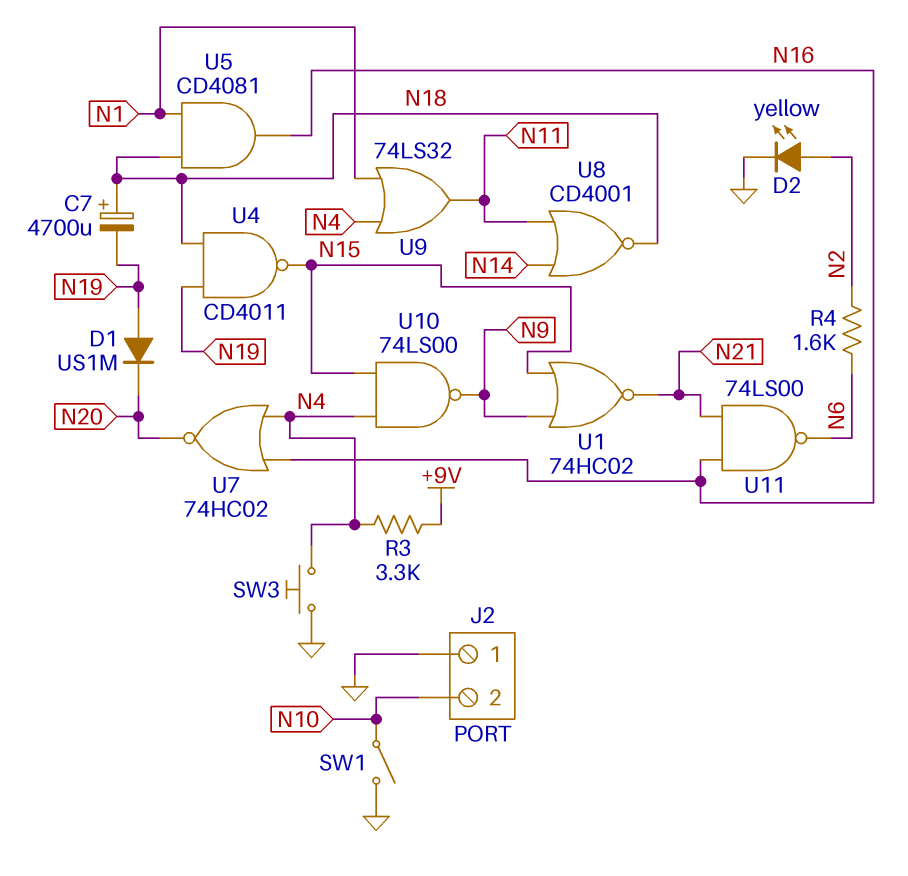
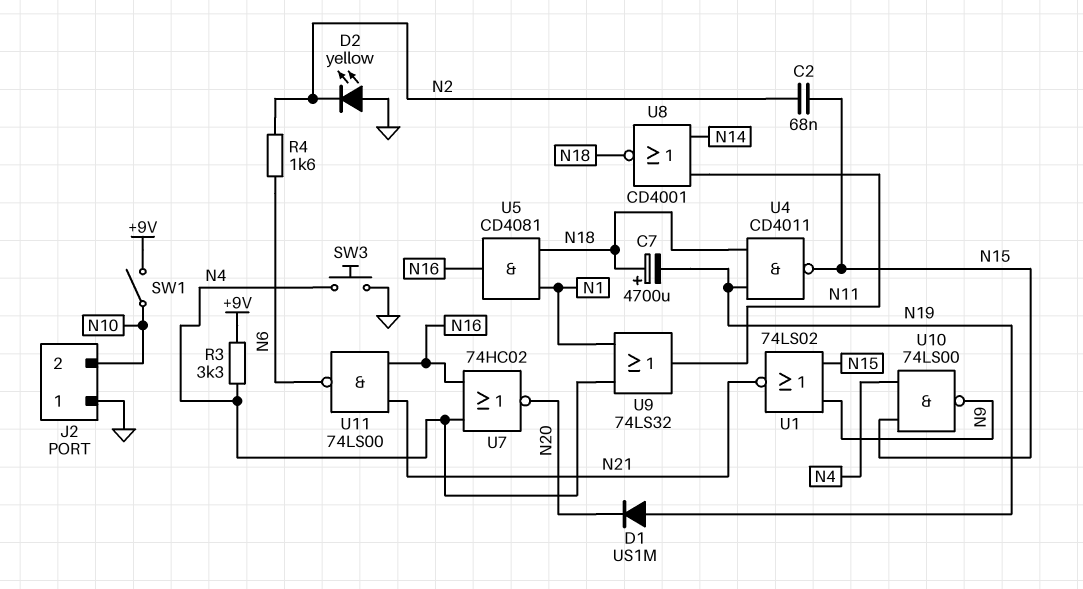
C2: none -> 68nF (N2, N15)
D2: LED yellow (A N2, K GND) -> LED yellow (A GND, K N2)
SW1: switch (GND, N10) -> switch (+9V, N10)
U1: NOR 74HC02 (in N9, in N15, out N21) -> NOR 74LS02 (in N9, in N15, out N21)

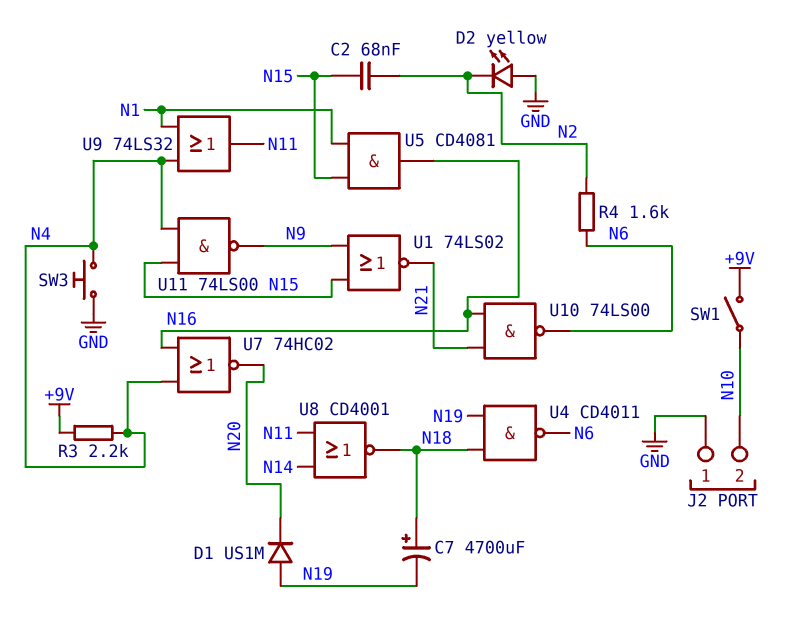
R3: 3.3k (+9V, N4) -> 2.2k (+9V, N4)
U4: NAND CD4011 (in N18, in N19, out N15) -> NAND CD4011 (in N18, in N19, out N6)
U5: AND CD4081 (in N1, in N18, out N16) -> AND CD4081 (in N1, in N15, out N16)
U10: NAND 74LS00 (in N4, in N15, out N9) -> NAND 74LS00 (in N16, in N21, out N6)
U11: NAND 74LS00 (in N16, in N21, out N6) -> NAND 74LS00 (in N4, in N15, out N9)

